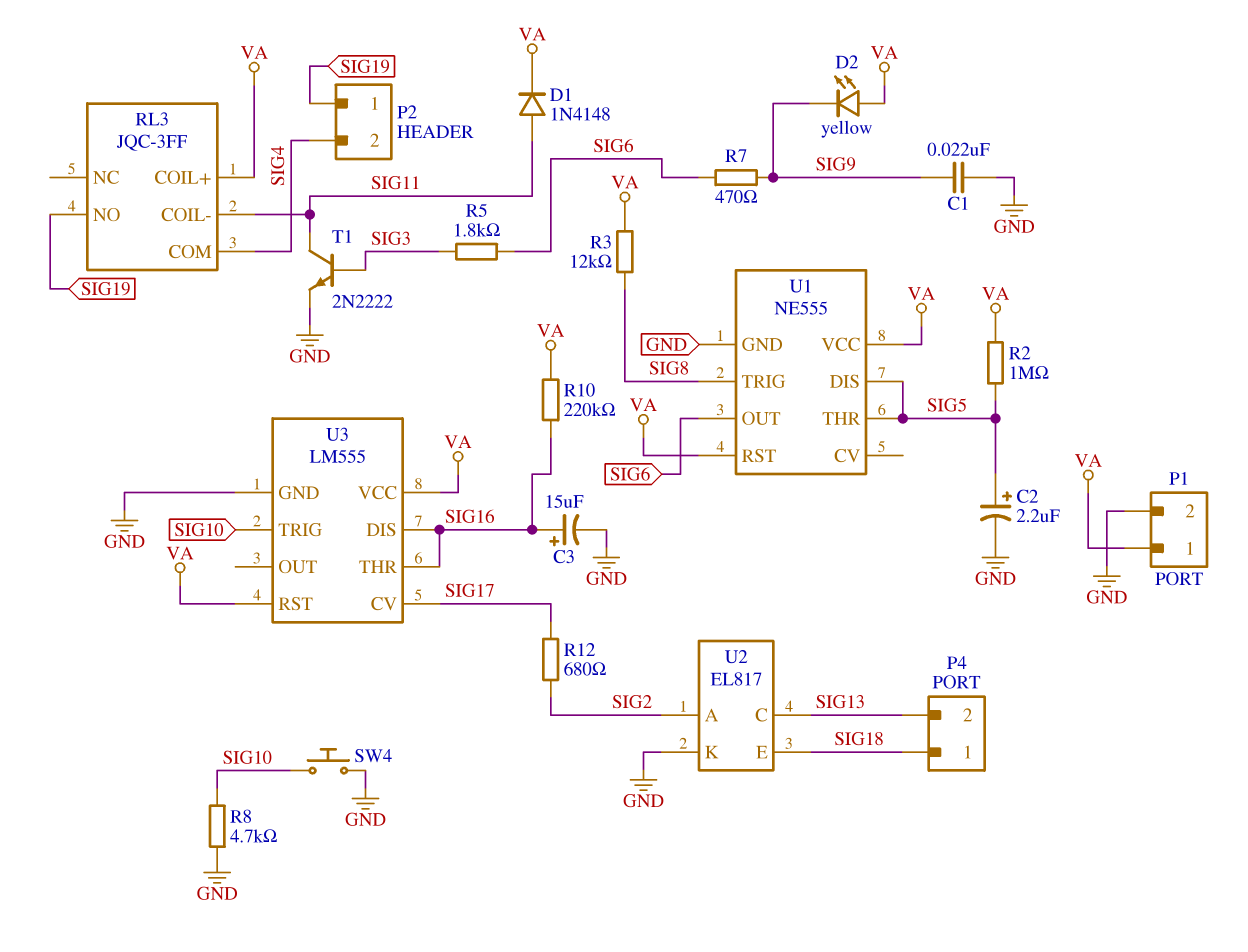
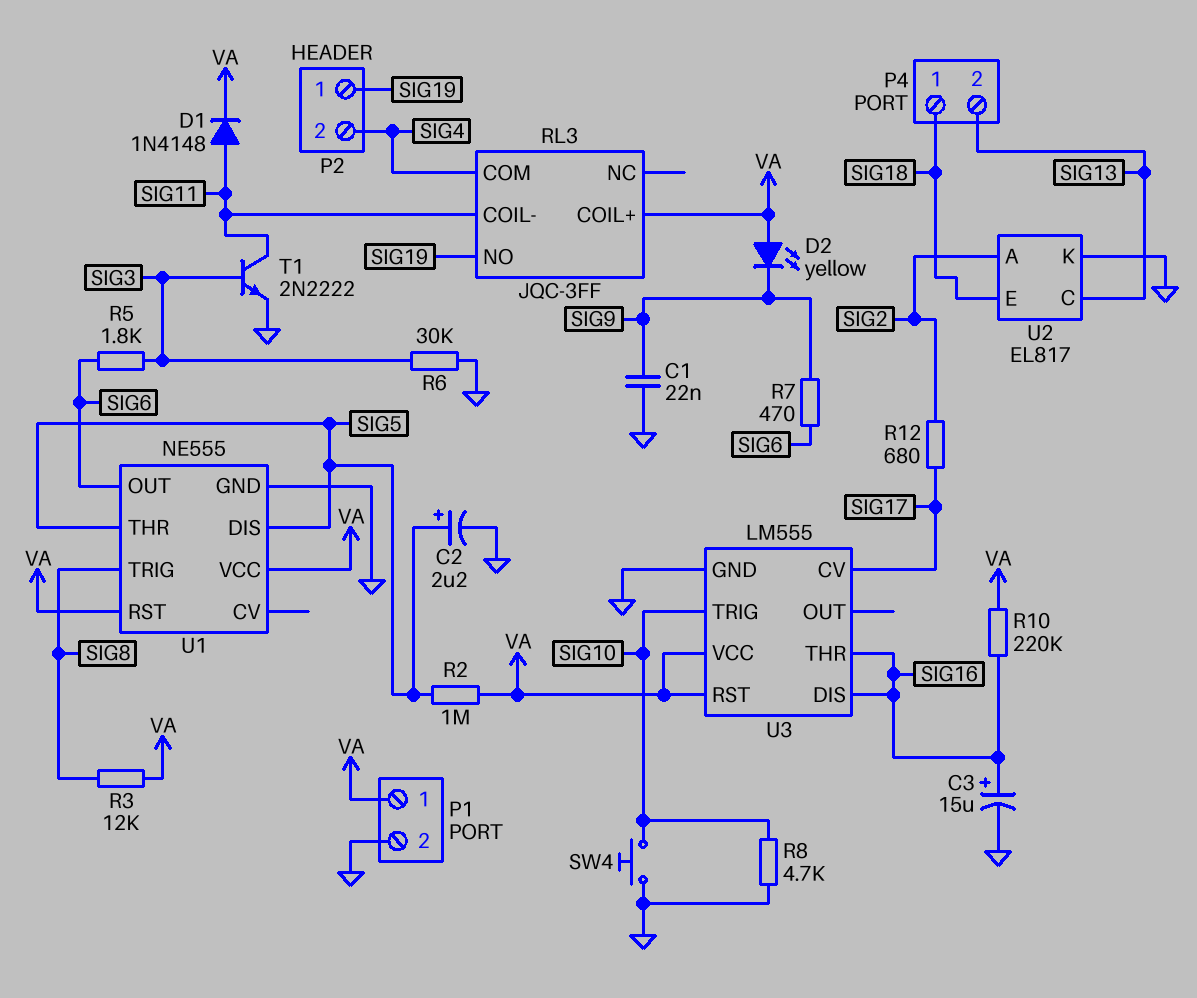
R6: none -> 30k (GND, SIG3)

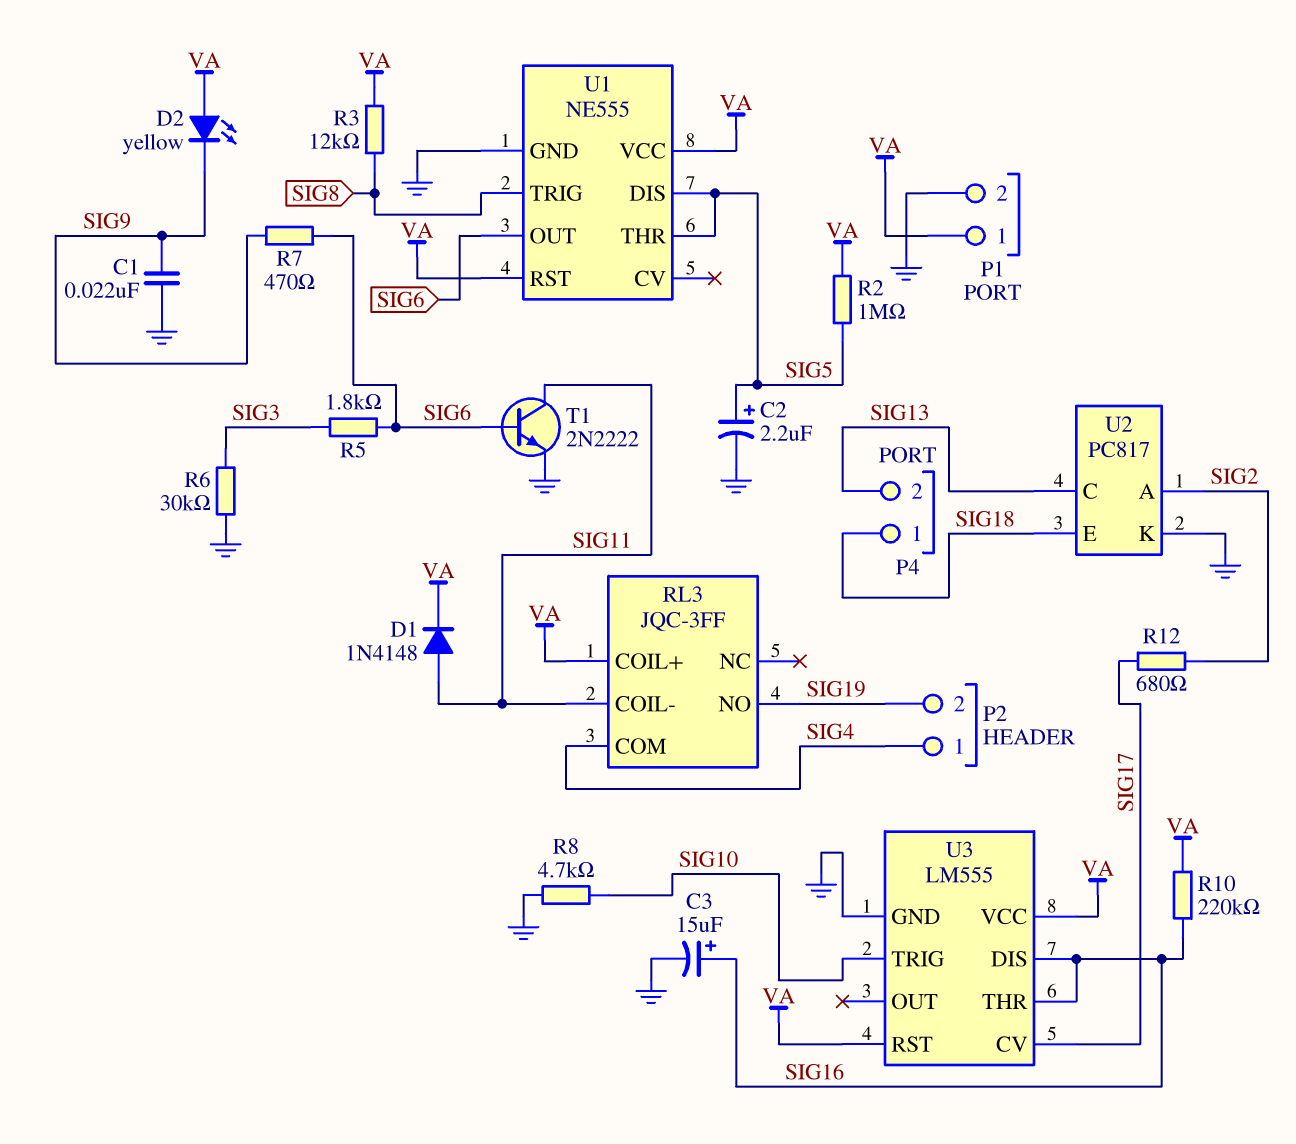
P2 pin 1: SIG19 -> SIG4
P2 pin 2: SIG4 -> SIG19
SW4: button (GND, SIG10) -> none
T1: NPN 2N2222 (B SIG3, C SIG11, E GND) -> NPN 2N2222 (B SIG6, C SIG11, E GND)
U2: EL817 -> PC817

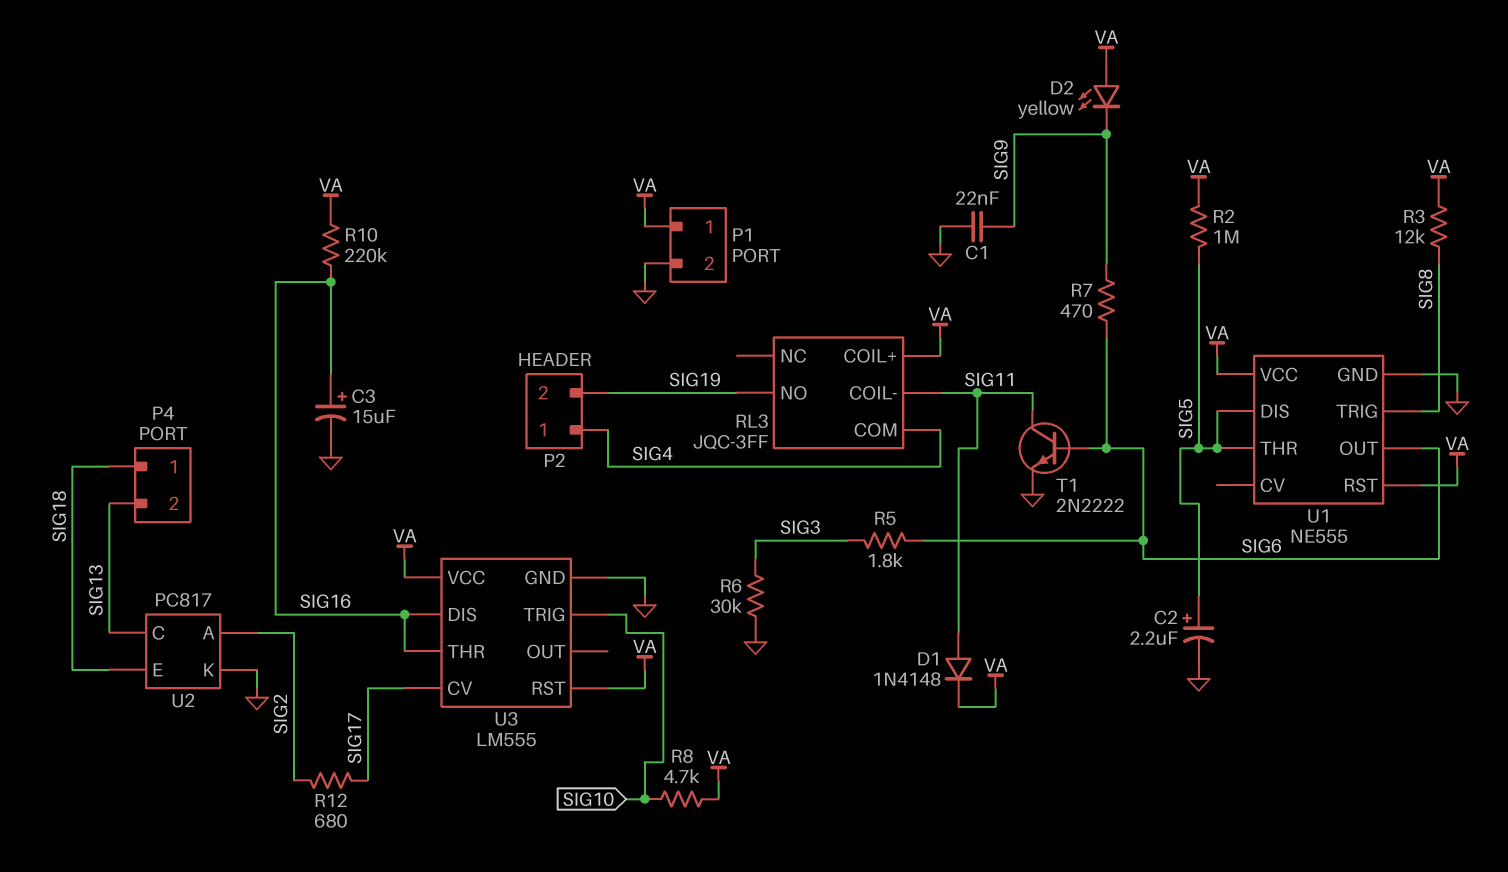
R8: 4.7k (GND, SIG10) -> 4.7k (SIG10, VA)

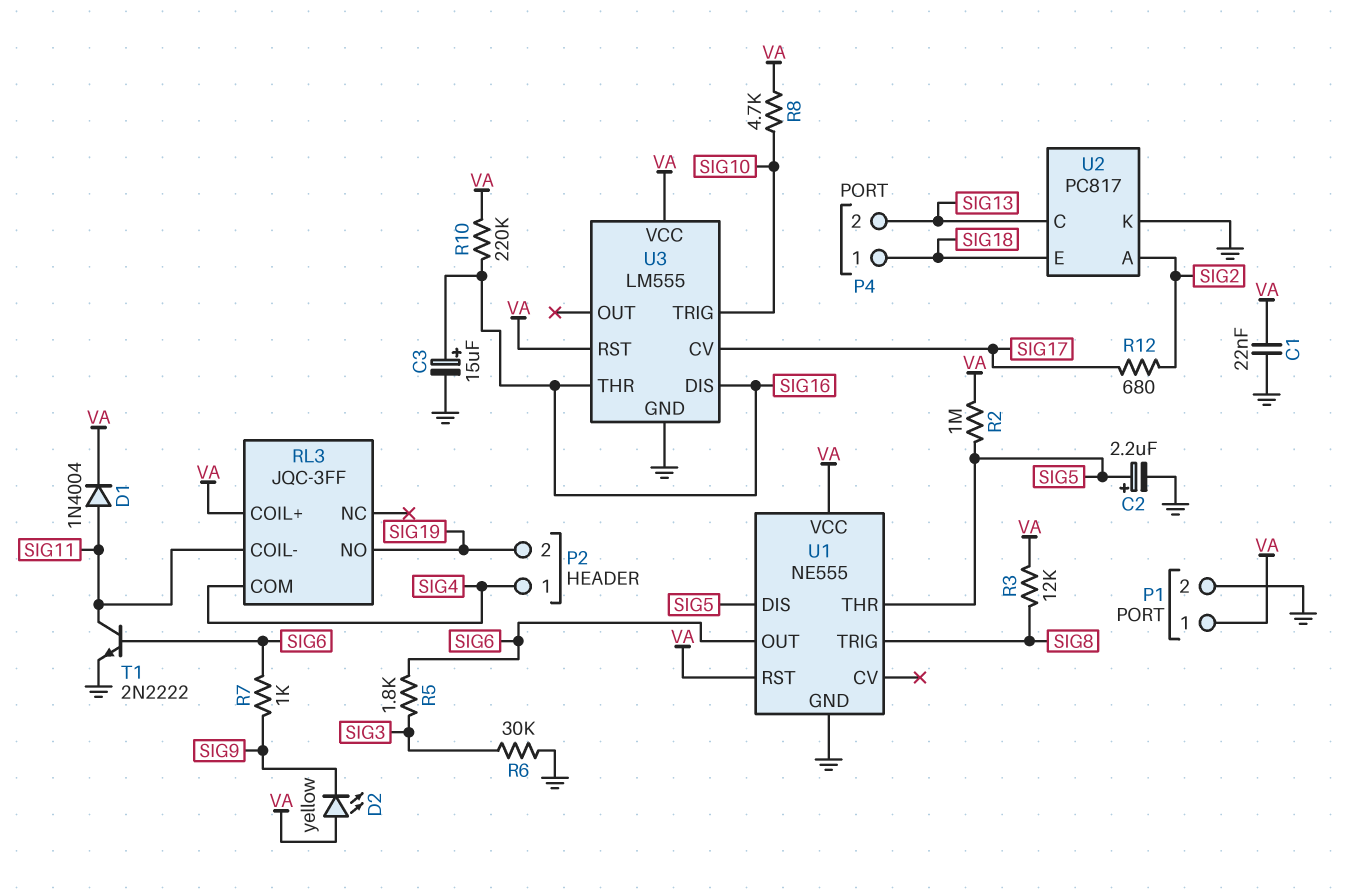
C1: 22nF (GND, SIG9) -> 22nF (GND, VA)
D1: diode 1N4148 (A SIG11, K VA) -> diode 1N4004 (A SIG11, K VA)
R7: 470 (SIG6, SIG9) -> 1k (SIG6, SIG9)

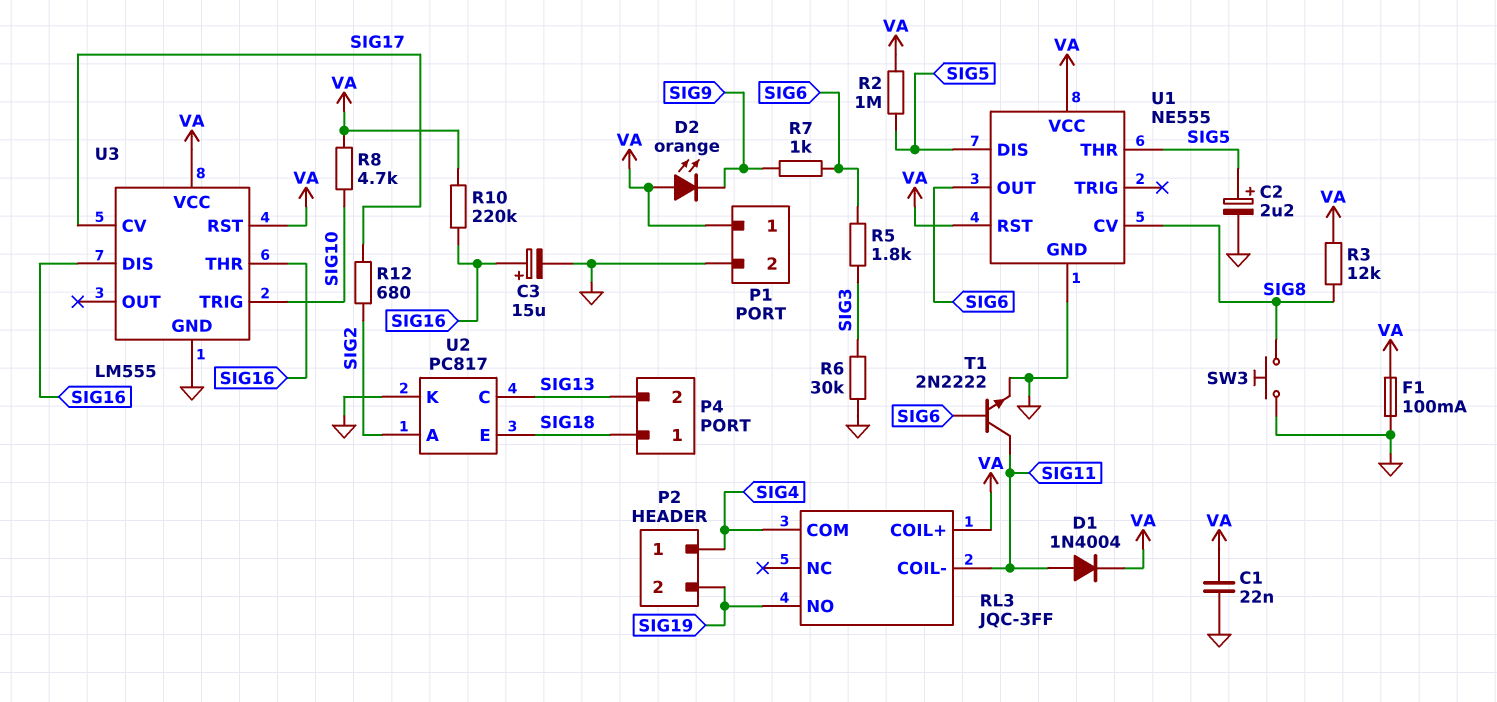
D2: LED yellow (A VA, K SIG9) -> LED orange (A VA, K SIG9)
F1: none -> 100mA (GND, VA)
SW3: none -> button (GND, SIG8)
U1 pin CV: none -> SIG8
U1 pin TRIG: SIG8 -> none

